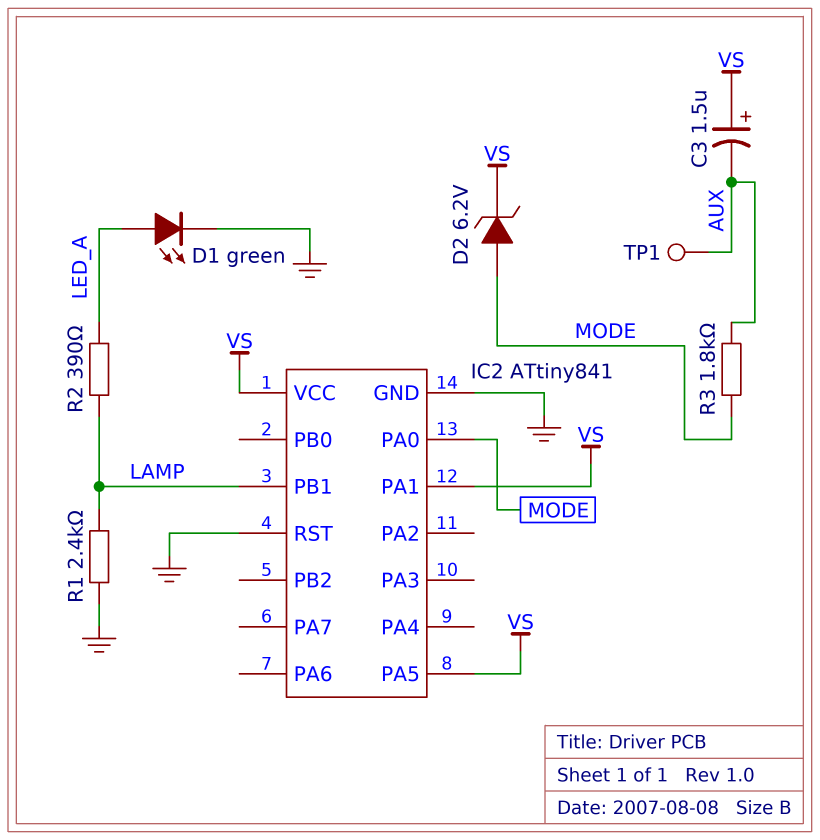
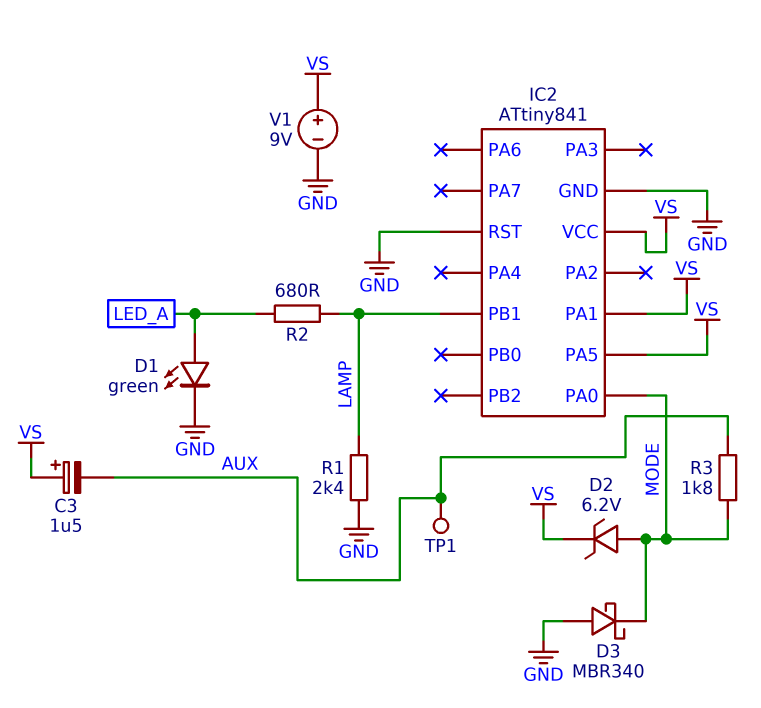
D3: none -> schottky MBR340 (A GND, K MODE)
R2: 390 (LAMP, LED_A) -> 680 (LAMP, LED_A)
V1: none -> 9V (plus VS, minus GND)

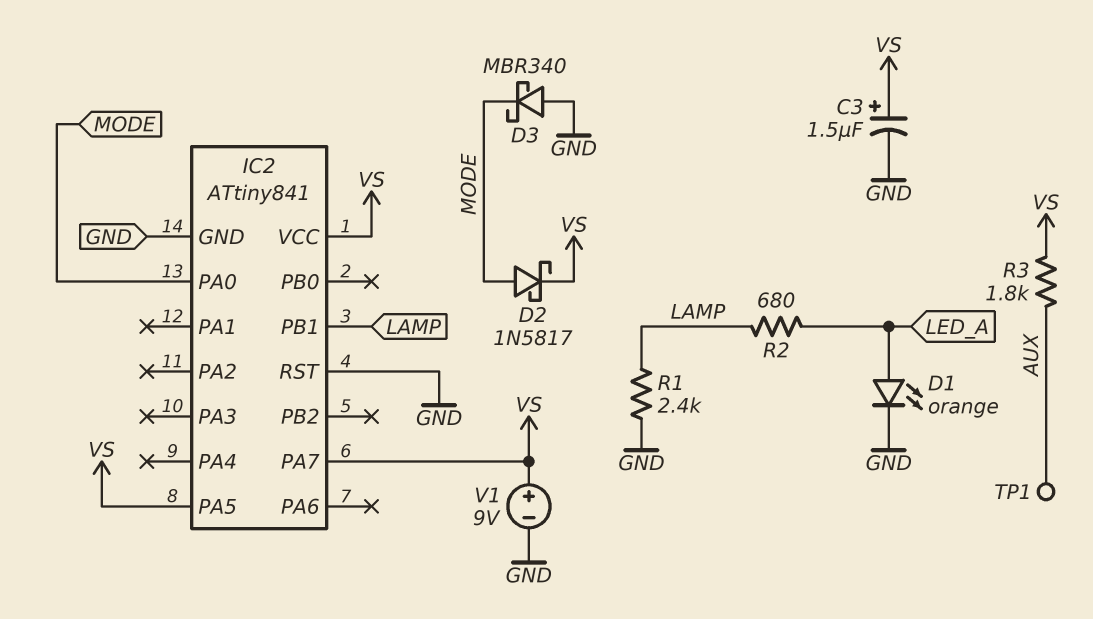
C3: 1.5uF (plus VS, minus AUX) -> 1.5uF (plus VS, minus GND)
D1: LED green (A LED_A, K GND) -> LED orange (A LED_A, K GND)
D2: zener 6.2V (A MODE, K VS) -> schottky 1N5817 (A MODE, K VS)
IC2 pin PA1: VS -> none
IC2 pin PA7: none -> VS
R3: 1.8k (AUX, MODE) -> 1.8k (AUX, VS)

